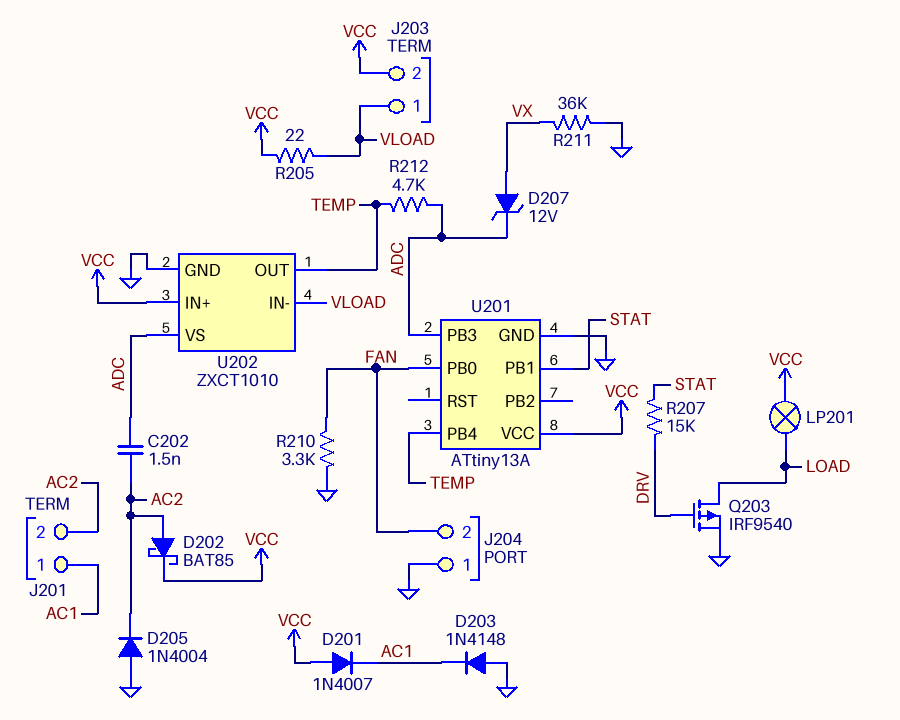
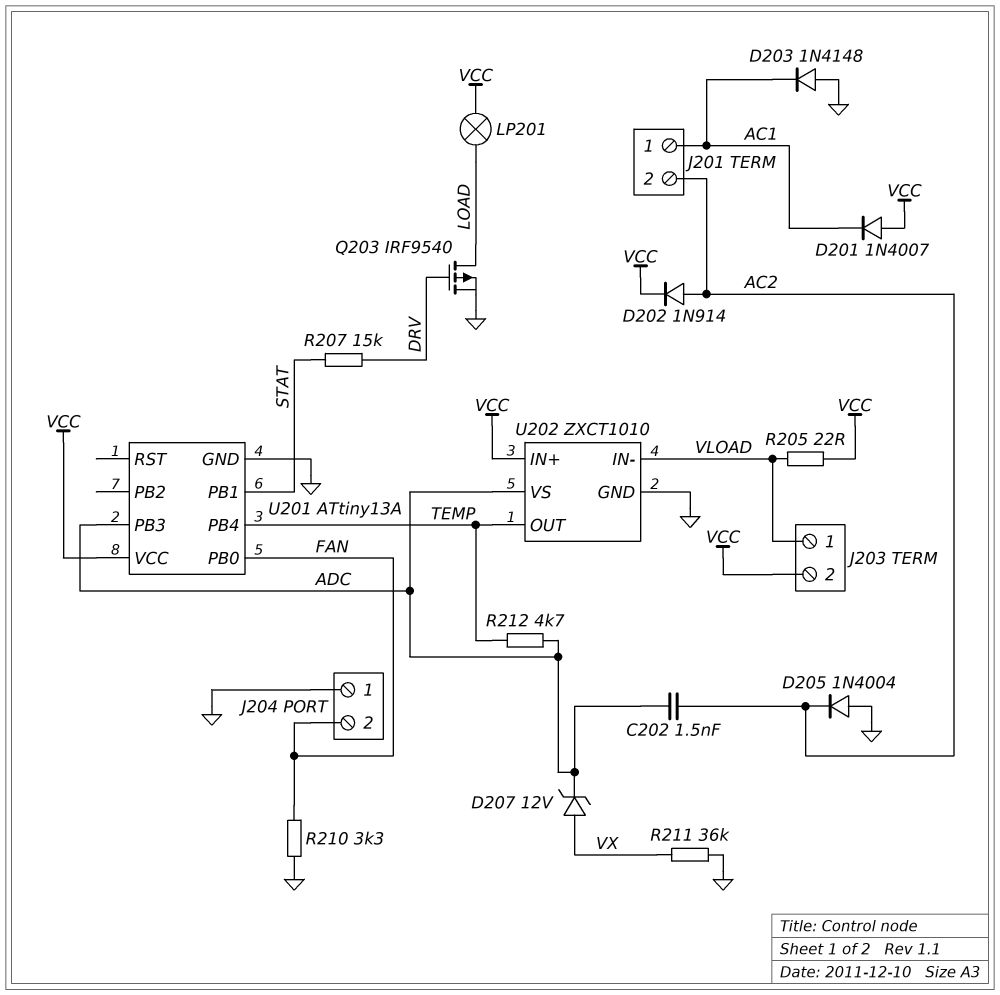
D202: schottky BAT85 (A AC2, K VCC) -> diode 1N914 (A AC2, K VCC)

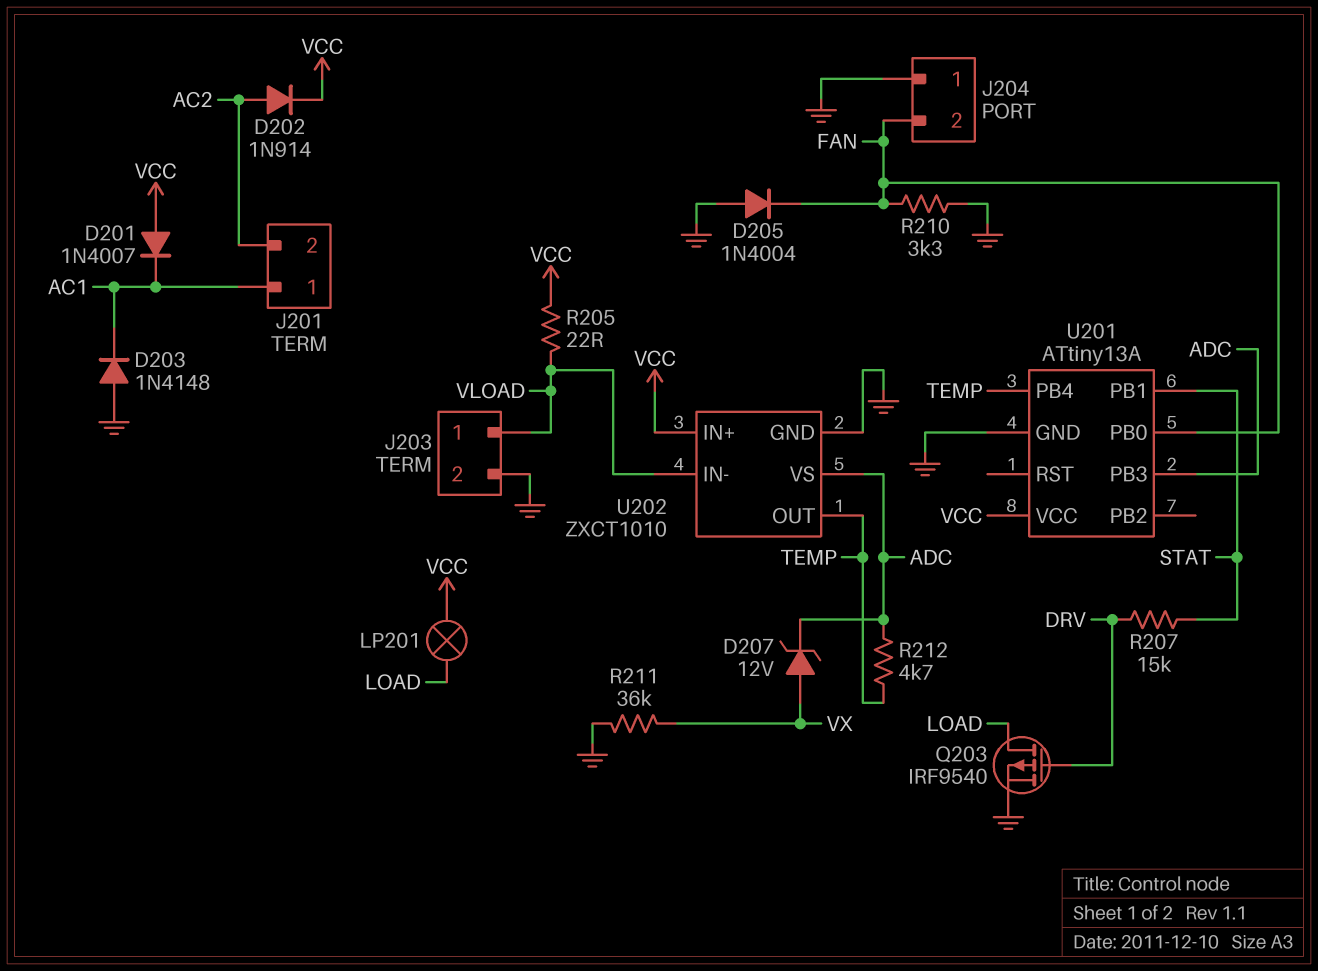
C202: 1.5nF (AC2, ADC) -> none
D205: diode 1N4004 (A GND, K AC2) -> diode 1N4004 (A GND, K FAN)
J203 pin 2: VCC -> GND

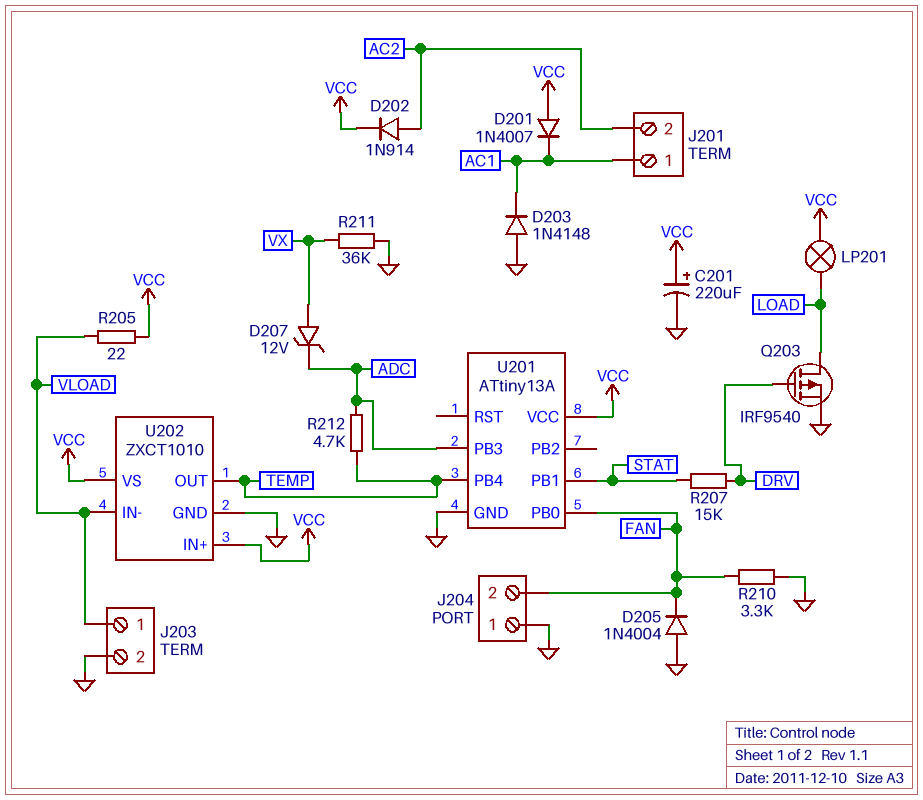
C201: none -> 220uF (plus VCC, minus GND)
U202 pin VS: ADC -> VCC

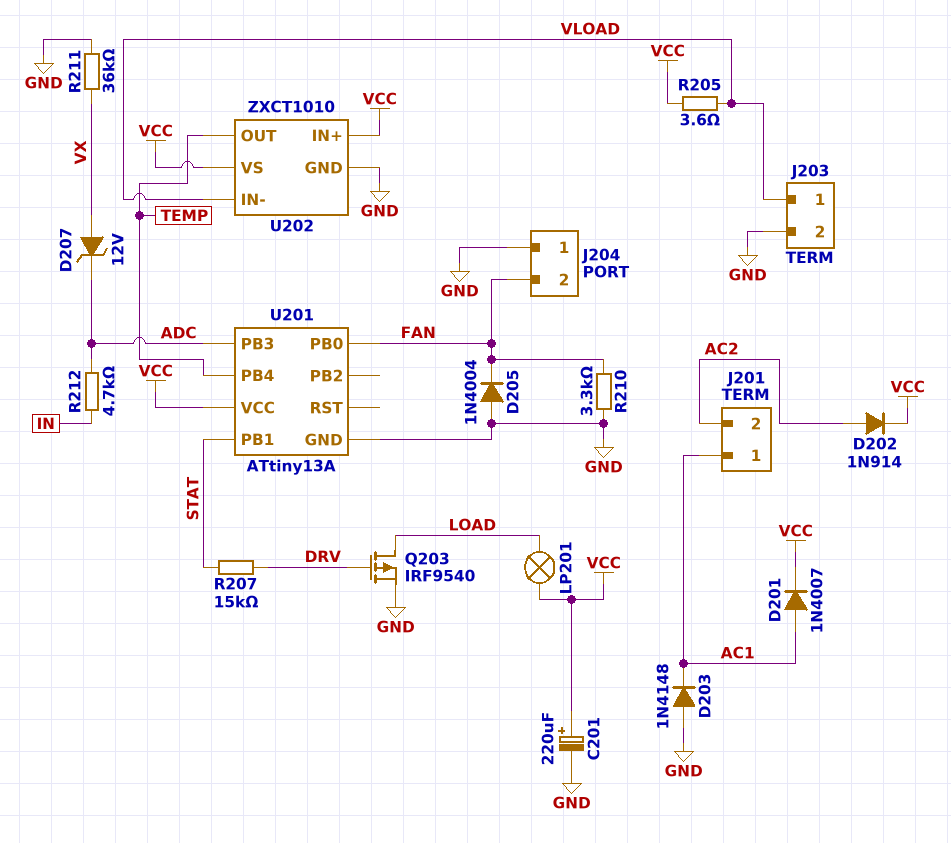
D201: diode 1N4007 (A VCC, K AC1) -> diode 1N4007 (A AC1, K VCC)
R205: 22 (VCC, VLOAD) -> 3.6 (VCC, VLOAD)
R212: 4.7k (ADC, TEMP) -> 4.7k (ADC, IN)

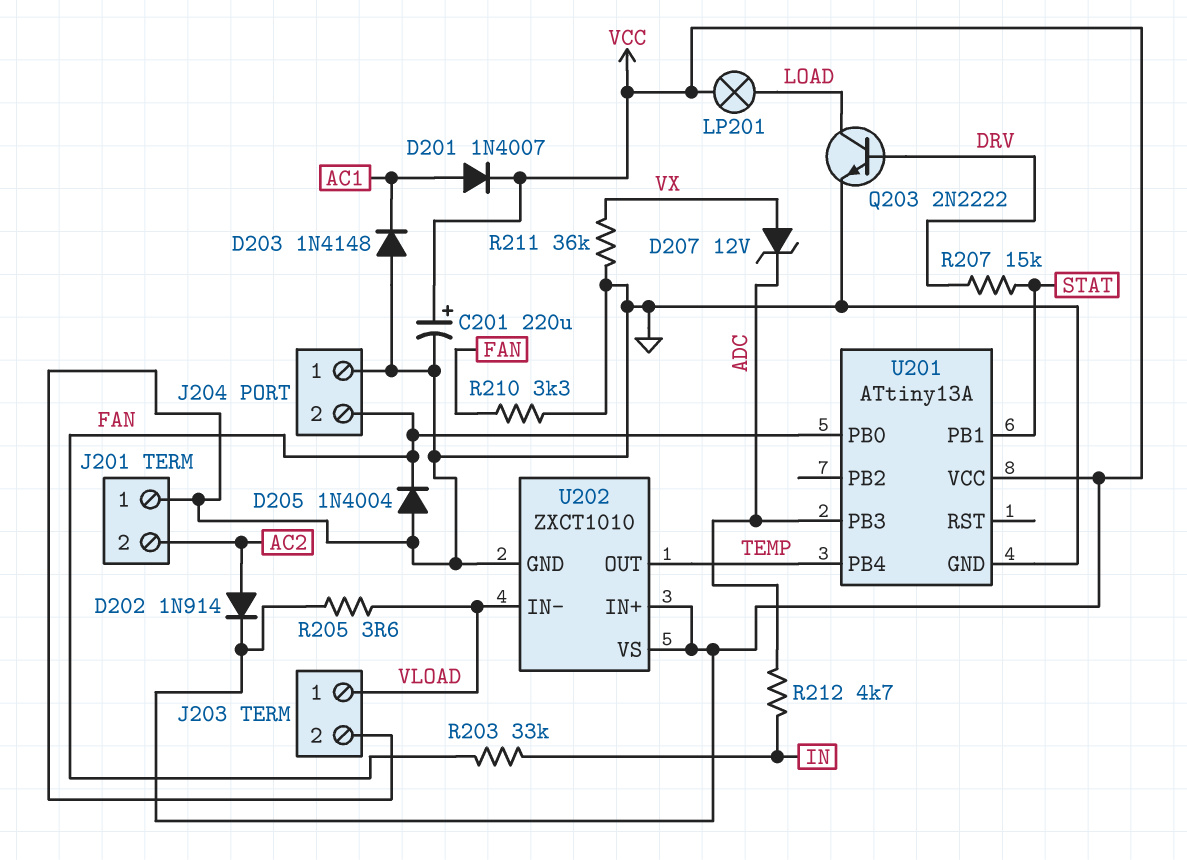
J201 pin 1: AC1 -> GND
Q203: PMOS IRF9540 (G DRV, D LOAD, S GND) -> NPN 2N2222 (B DRV, C LOAD, E GND)
R203: none -> 33k (FAN, IN)

